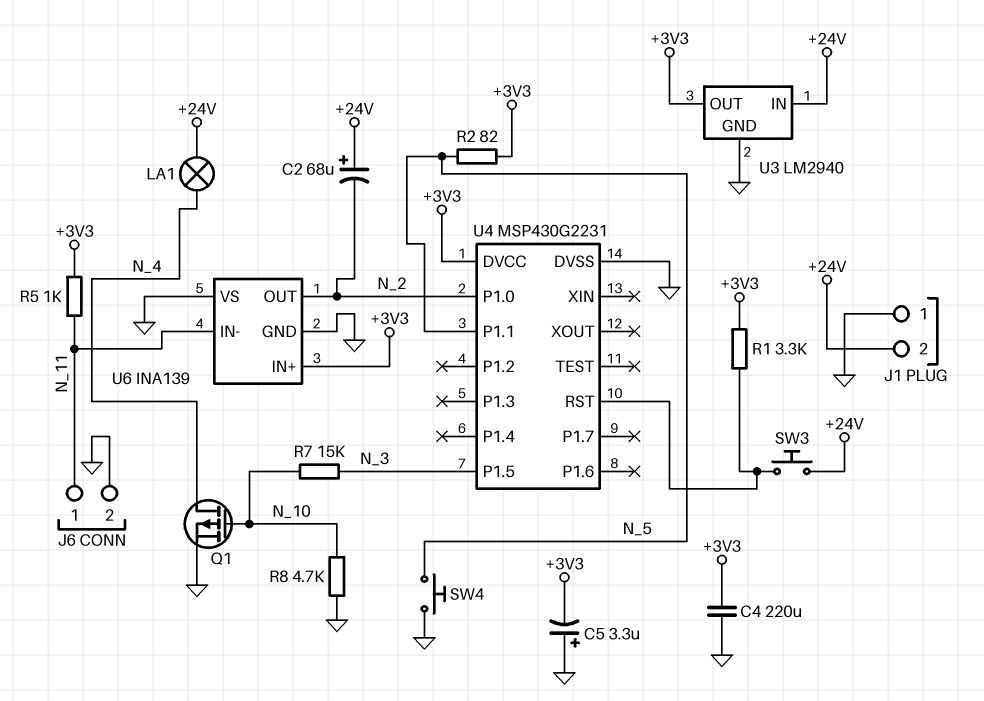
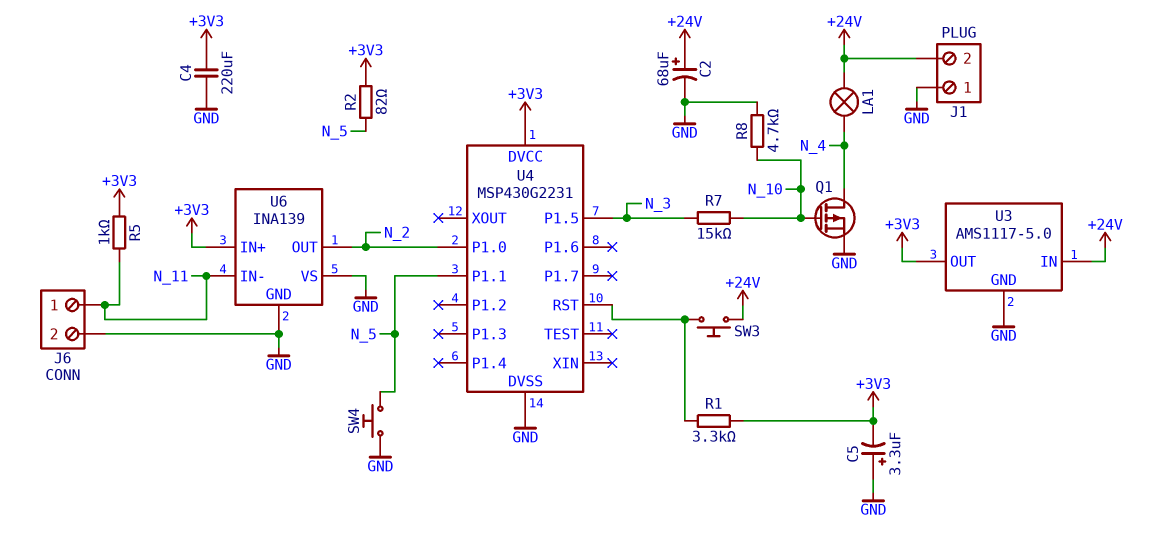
C2: 68uF (plus +24V, minus N_2) -> 68uF (plus +24V, minus GND)
U3: LM2940 -> AMS1117-5.0

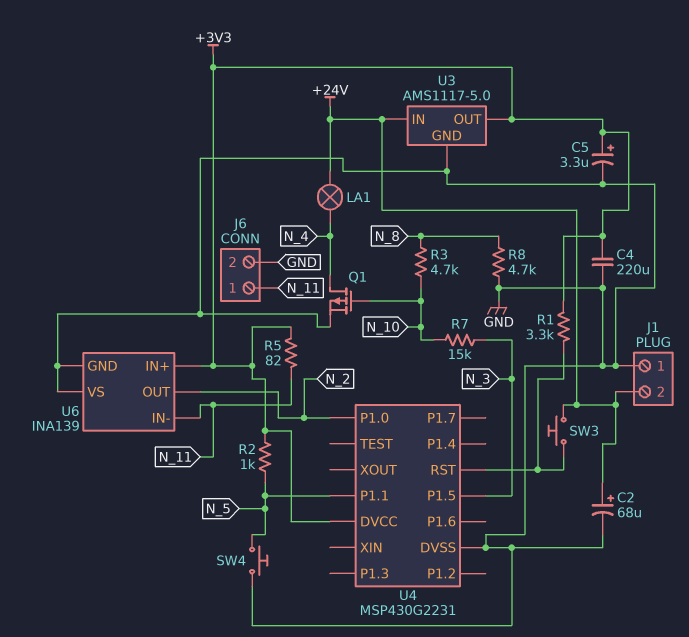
C5: 3.3uF (plus GND, minus +3V3) -> 3.3uF (plus +3V3, minus GND)
R2: 82 (+3V3, N_5) -> 1k (+3V3, N_5)
R3: none -> 4.7k (N_8, N_10)
R5: 1k (+3V3, N_11) -> 82 (+3V3, N_11)
R8: 4.7k (GND, N_10) -> 4.7k (GND, N_8)

